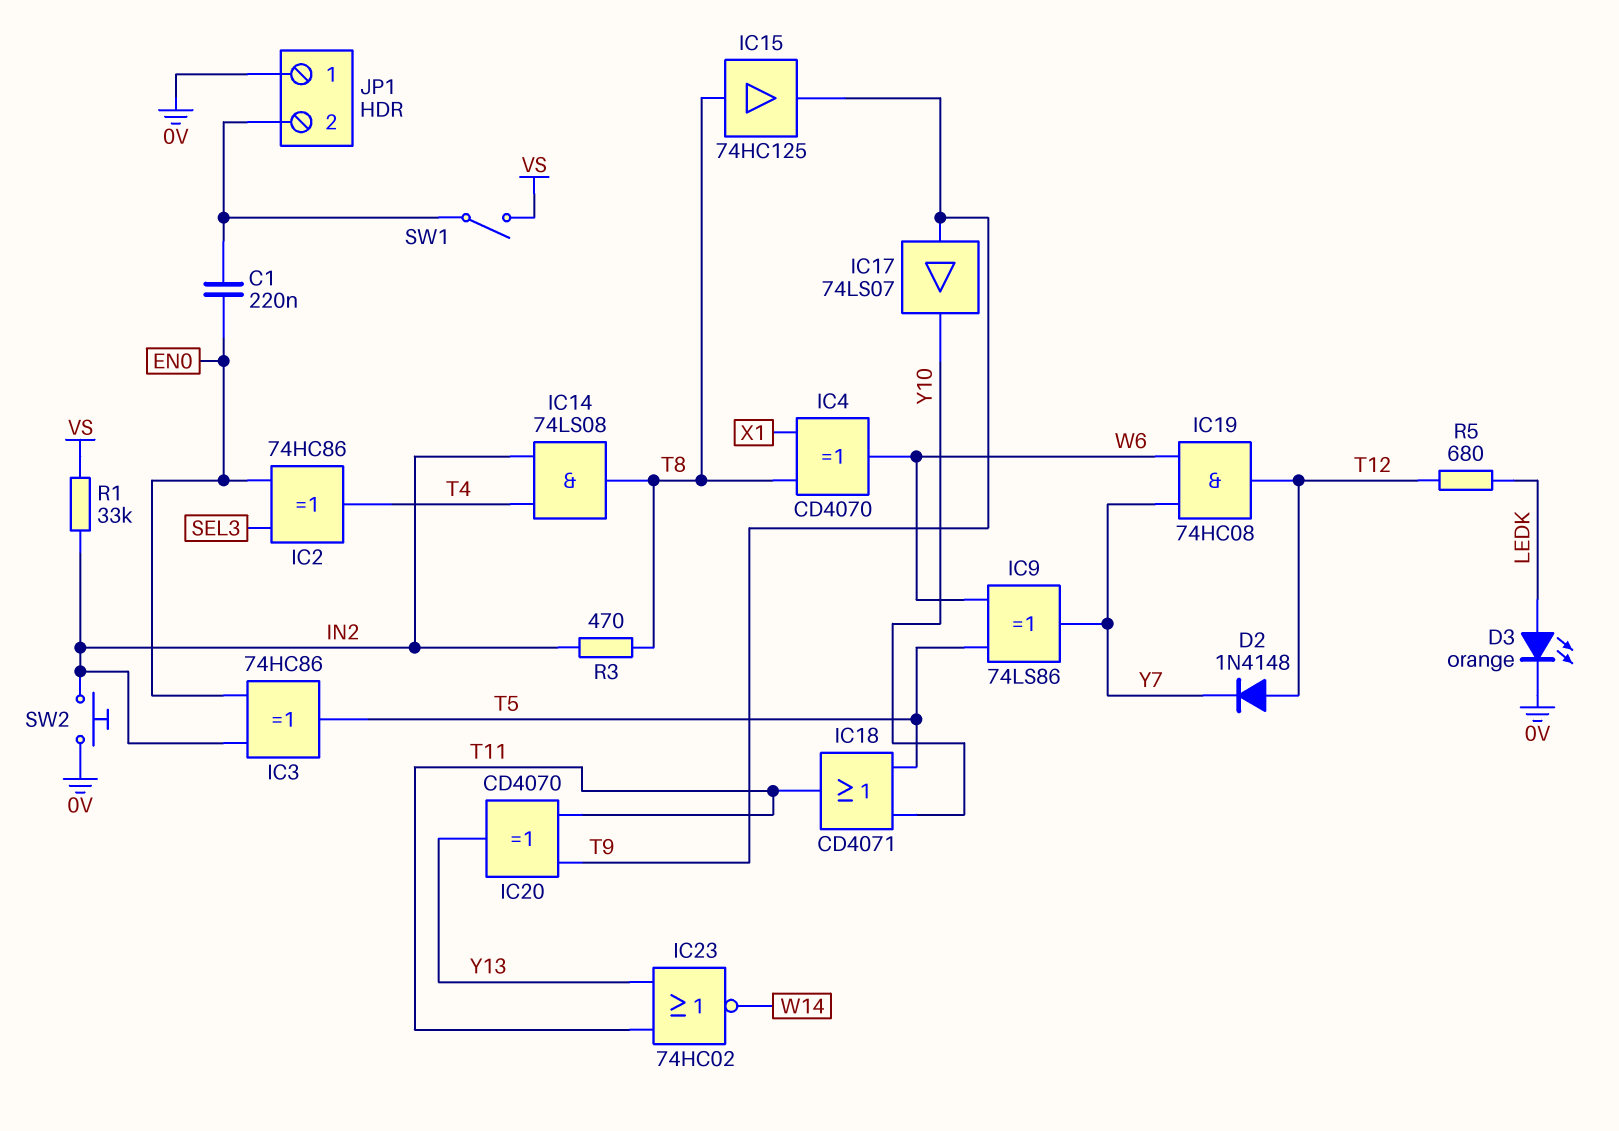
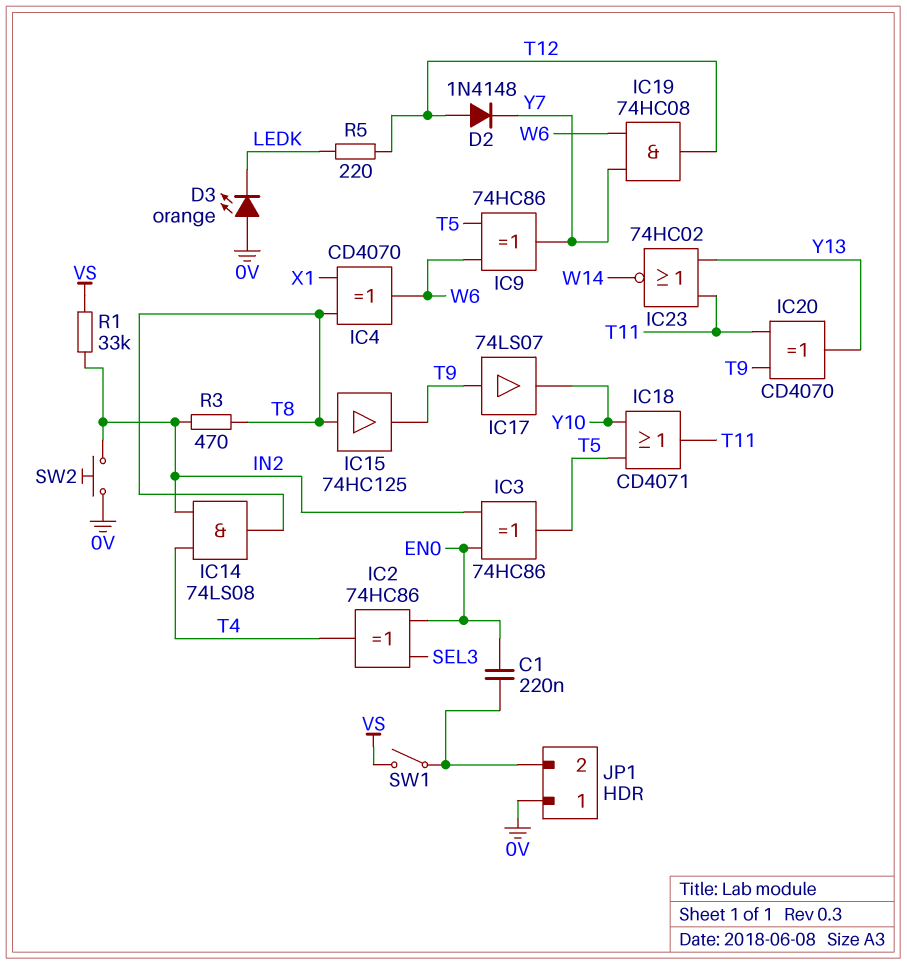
D3: LED orange (A LEDK, K 0V) -> LED orange (A 0V, K LEDK)
IC9: XOR 74LS86 (in T5, in W6, out Y7) -> XOR 74HC86 (in T5, in W6, out Y7)
R5: 680 (LEDK, T12) -> 220 (LEDK, T12)

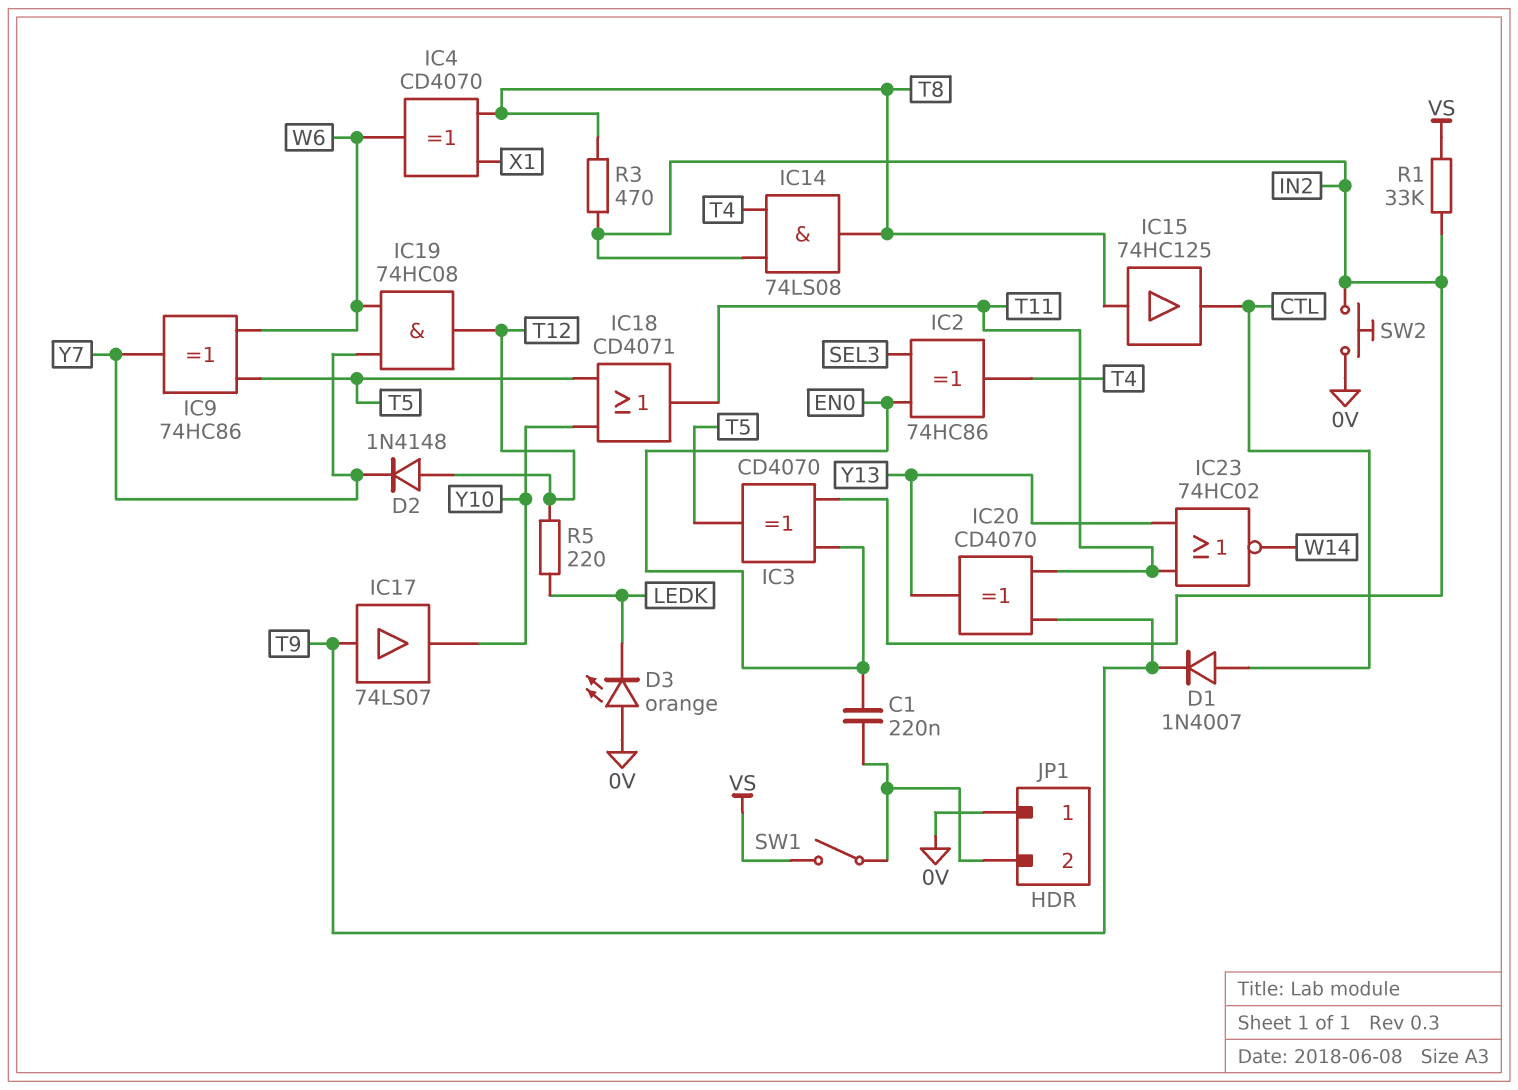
D1: none -> diode 1N4007 (A CTL, K T9)
IC3: XOR 74HC86 (in EN0, in IN2, out T5) -> XOR CD4070 (in EN0, in IN2, out T5)
IC15: buffer 74HC125 (in T8, out T9) -> buffer 74HC125 (in T8, out CTL)

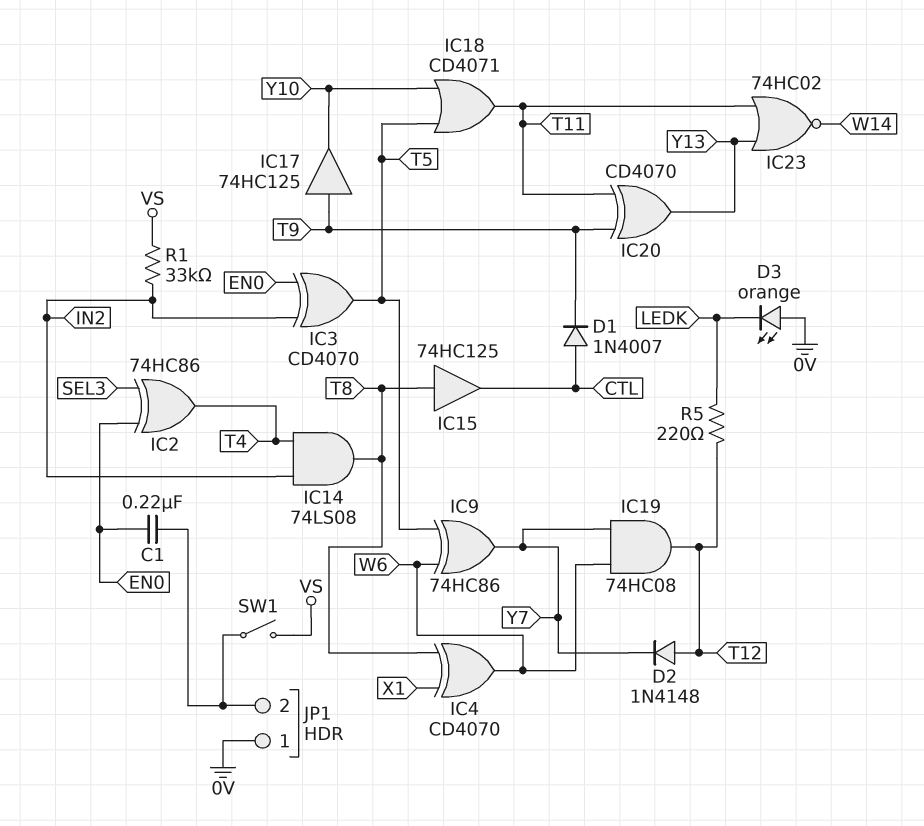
IC17: buffer 74LS07 (in T9, out Y10) -> buffer 74HC125 (in T9, out Y10)
R3: 470 (IN2, T8) -> none
SW2: button (0V, IN2) -> none

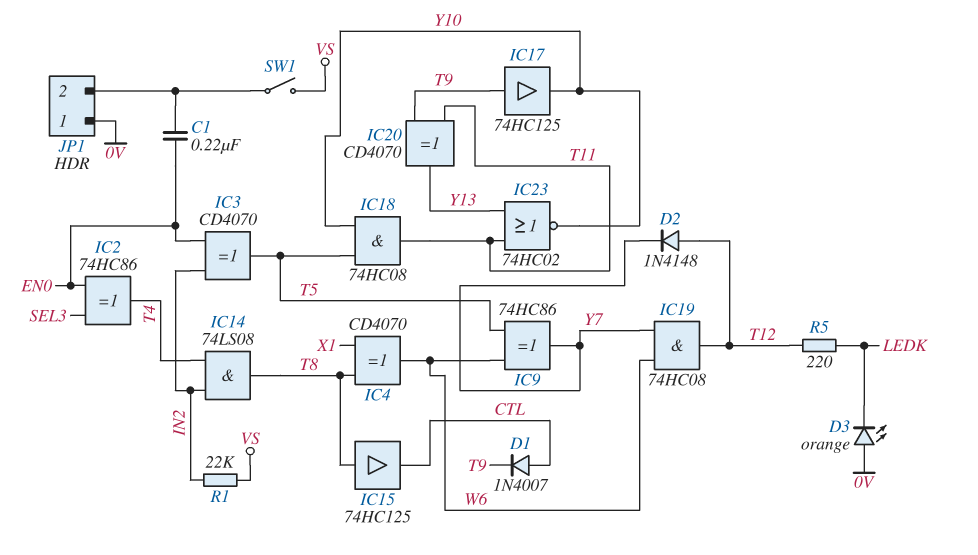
IC18: OR CD4071 (in T5, in Y10, out T11) -> AND 74HC08 (in T5, in Y10, out T11)
IC23: NOR 74HC02 (in T11, in Y13, out W14) -> NOR 74HC02 (in T11, in Y13, out Y10)
R1: 33k (IN2, VS) -> 22k (IN2, VS)

